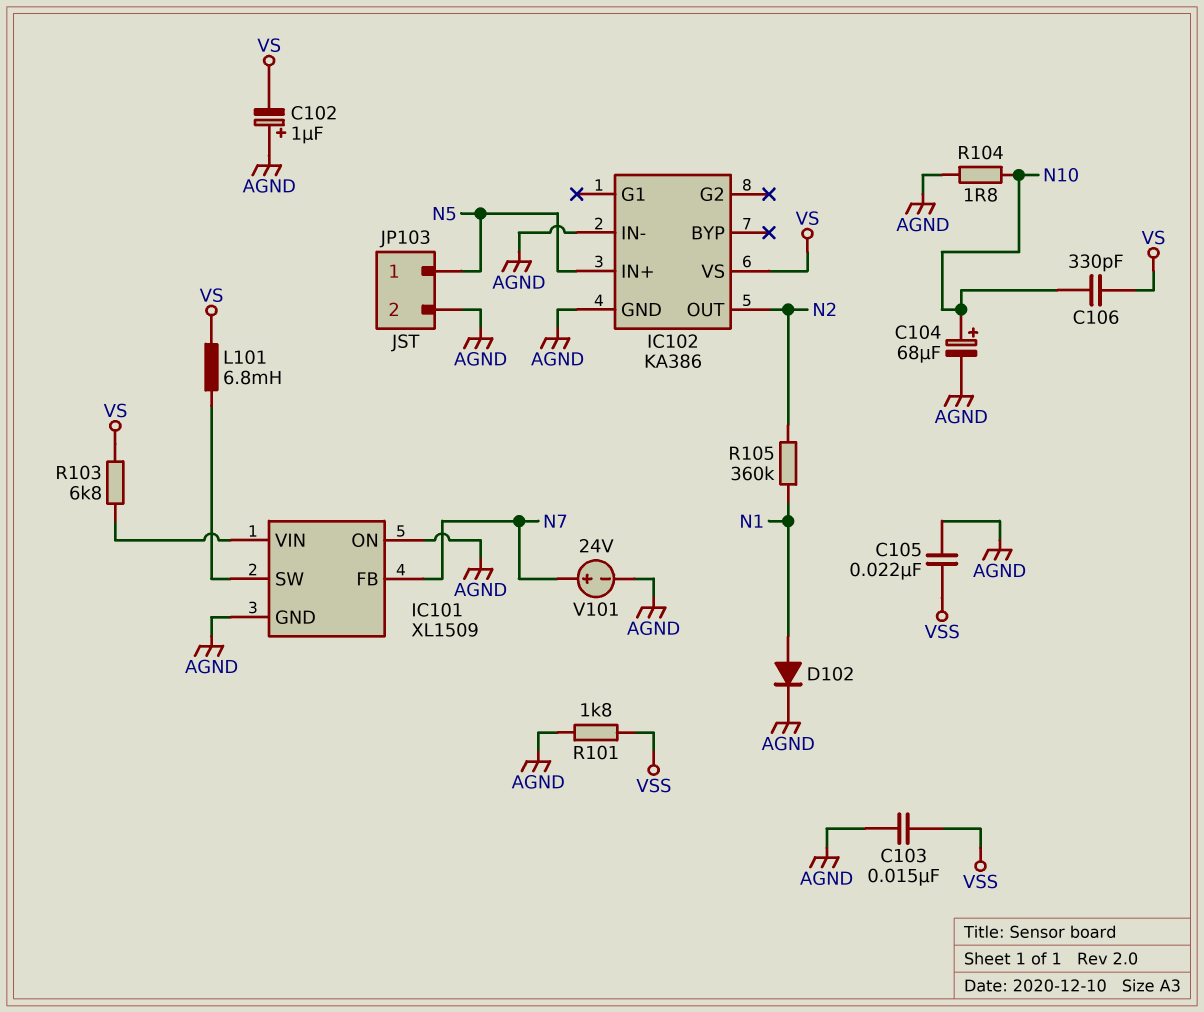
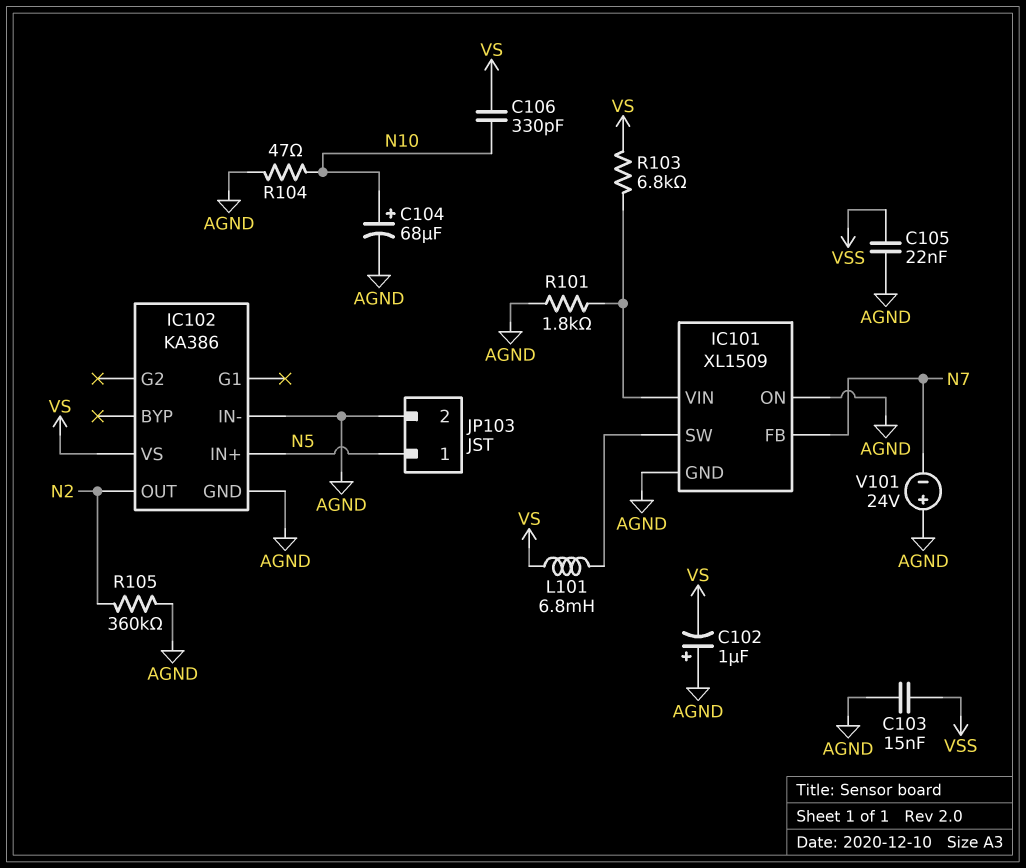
D102: diode (A N1, K AGND) -> none
R101: 1.8k (AGND, VSS) -> 1.8k (AGND, IC101/VIN)
R104: 1.8 (AGND, N10) -> 47 (AGND, N10)
R105: 360k (N1, N2) -> 360k (AGND, N2)
V101: 24V (plus N7, minus AGND) -> 24V (plus AGND, minus N7)

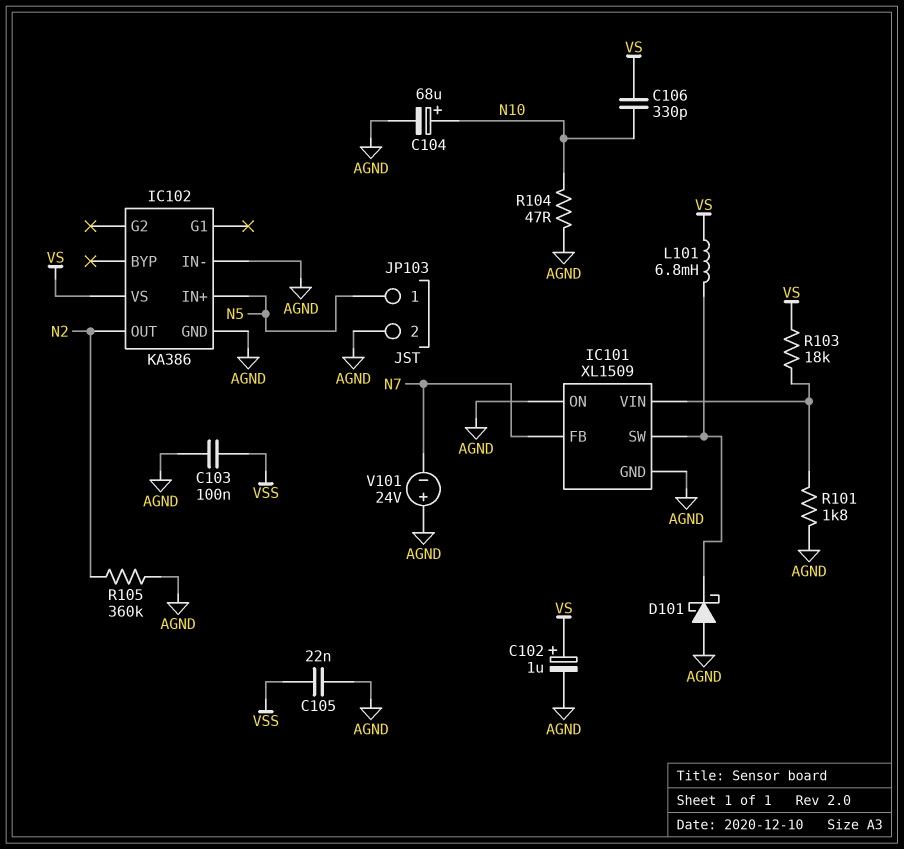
C102: 1uF (plus AGND, minus VS) -> 1uF (plus VS, minus AGND)
C103: 15nF (AGND, VSS) -> 100nF (AGND, VSS)
D101: none -> schottky (A AGND, K IC101/SW)
R103: 6.8k (IC101/VIN, VS) -> 18k (IC101/VIN, VS)

